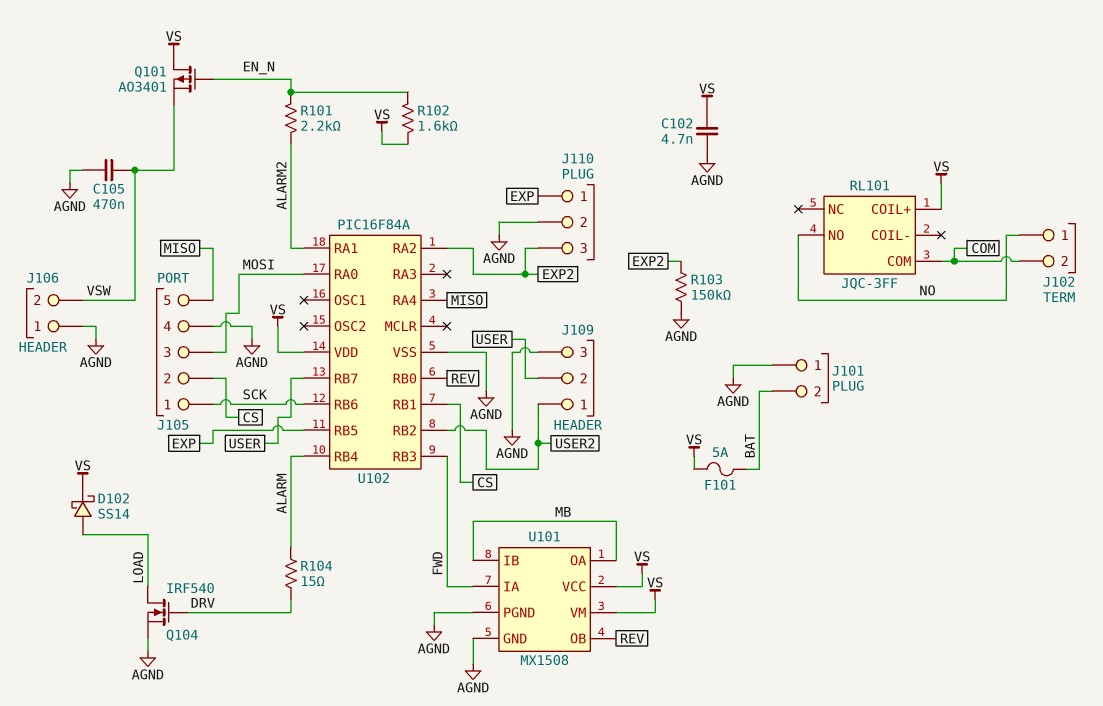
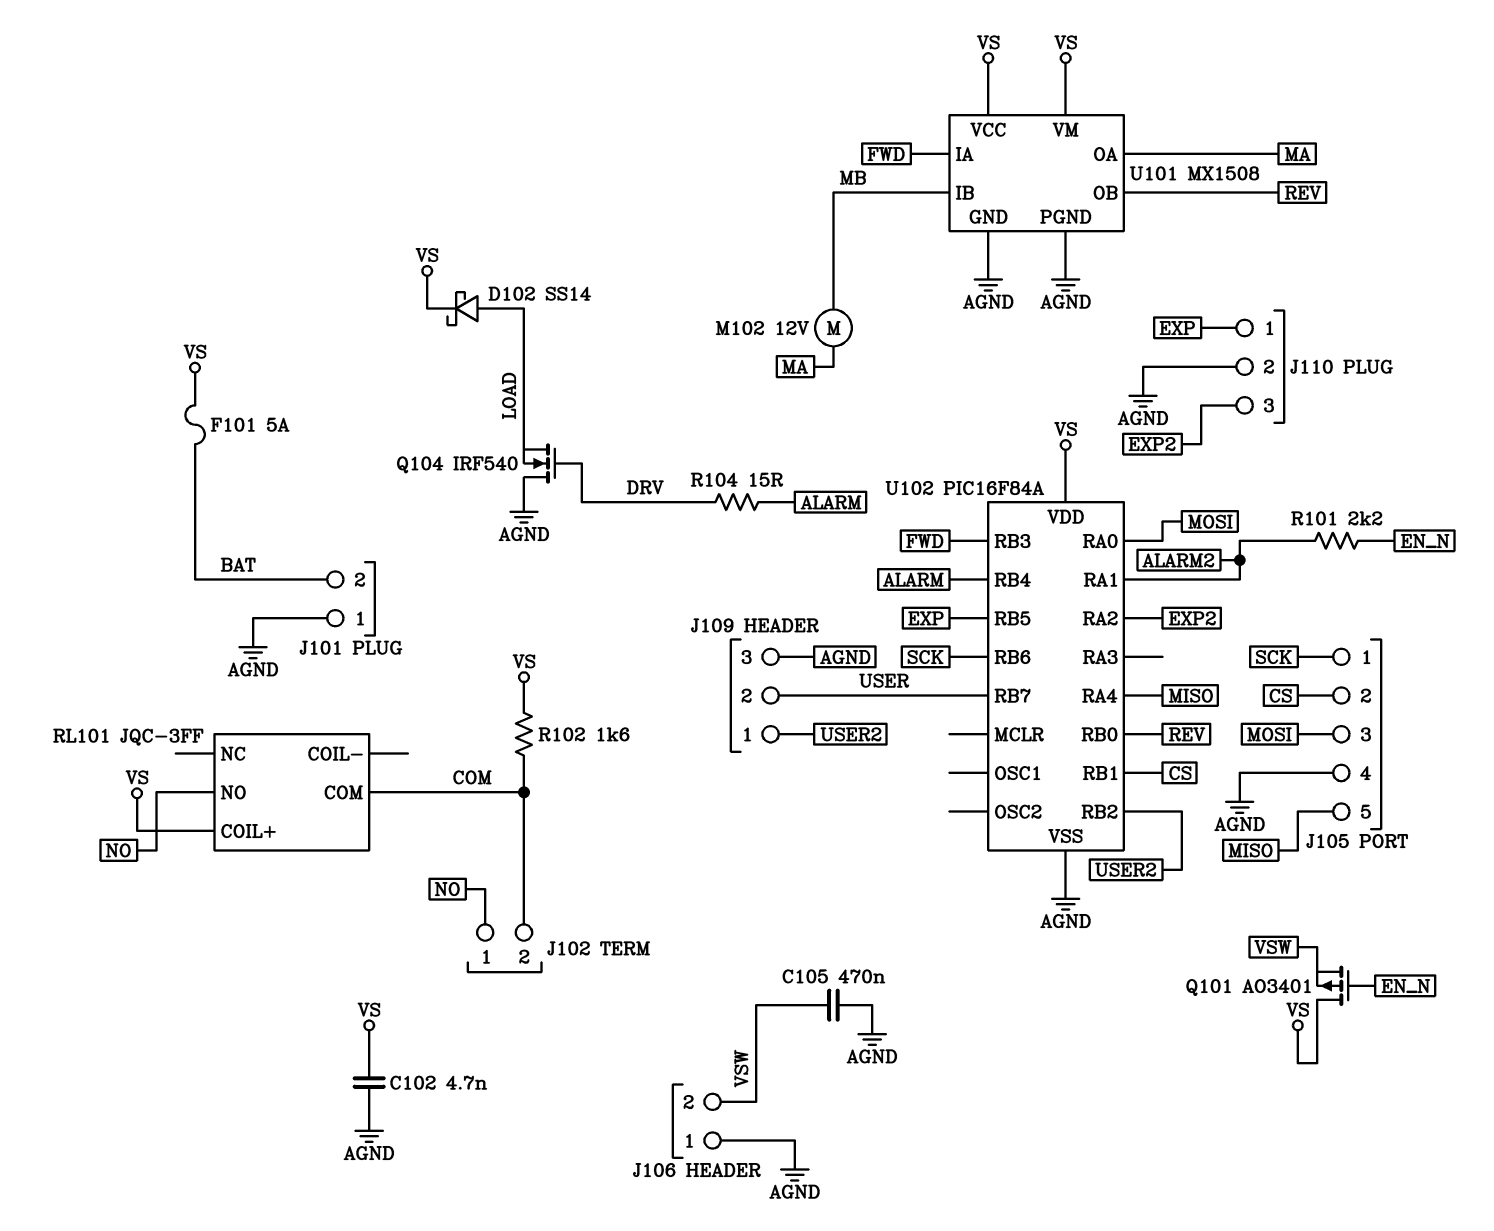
M102: none -> motor 12V (MA, MB)
Q104: NMOS IRF540 (G DRV, D LOAD, S AGND) -> NMOS IRF540 (G DRV, D AGND, S LOAD)
R102: 1.6k (EN_N, VS) -> 1.6k (COM, VS)
R103: 150k (AGND, EXP2) -> none
U101 pin OA: MB -> MA

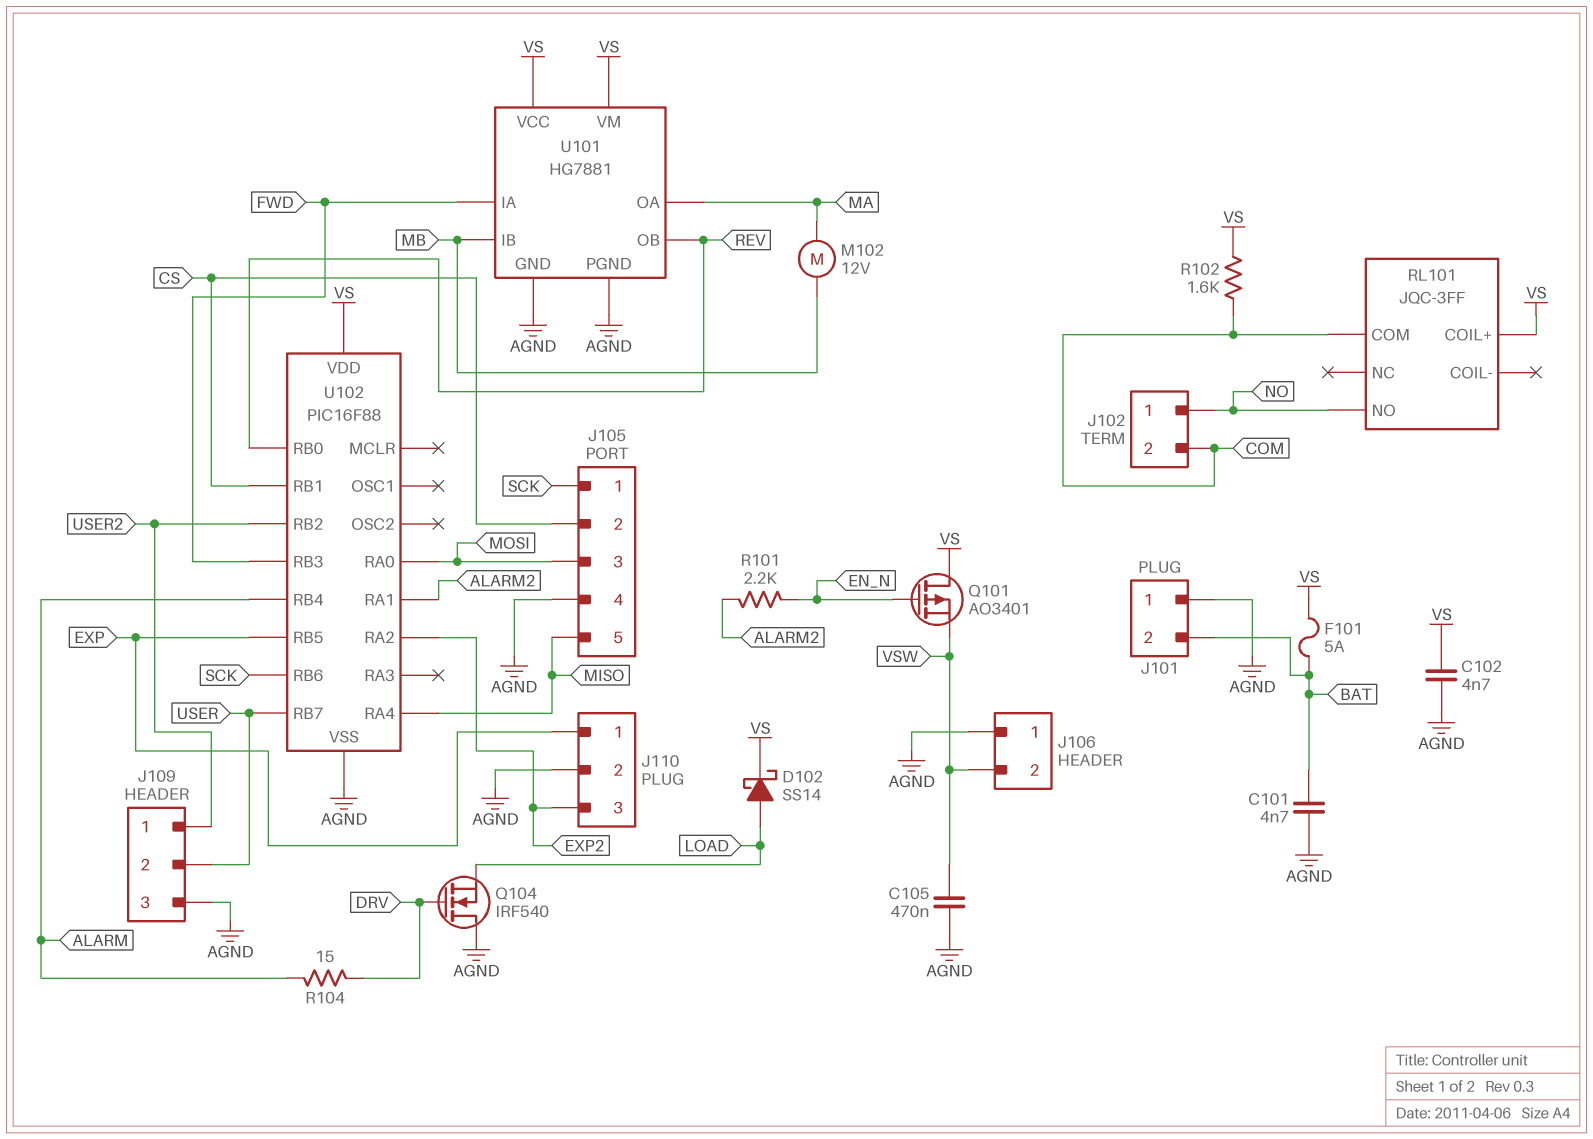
C101: none -> 4.7nF (AGND, BAT)
U101: MX1508 -> HG7881
U102: PIC16F84A -> PIC16F88

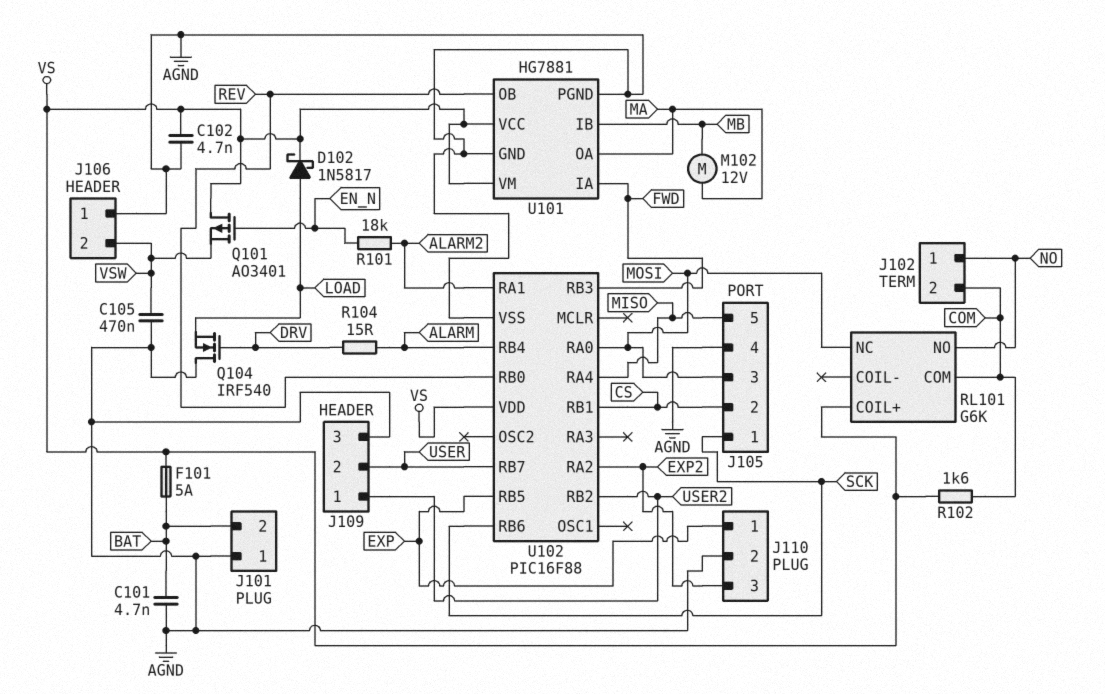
D102: schottky SS14 (A LOAD, K VS) -> schottky 1N5817 (A LOAD, K VS)
R101: 2.2k (ALARM2, EN_N) -> 18k (ALARM2, EN_N)
RL101: JQC-3FF -> G6K
RL101 pin NC: none -> MOSI

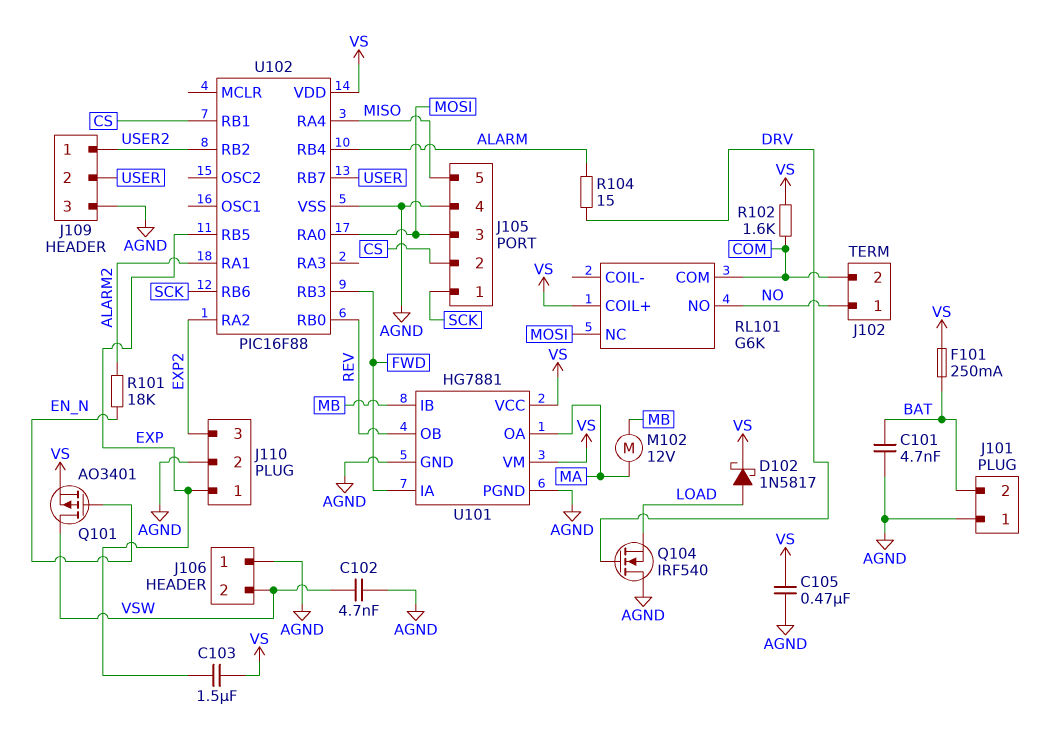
C102: 4.7nF (AGND, VS) -> 4.7nF (AGND, VSW)
C103: none -> 1.5uF (EXP, VS)
C105: 470nF (AGND, VSW) -> 470nF (AGND, VS)
F101: 5A (BAT, VS) -> 250mA (BAT, VS)
Q101: PMOS AO3401 (G EN_N, D VS, S VSW) -> PMOS AO3401 (G EN_N, D VSW, S VS)

